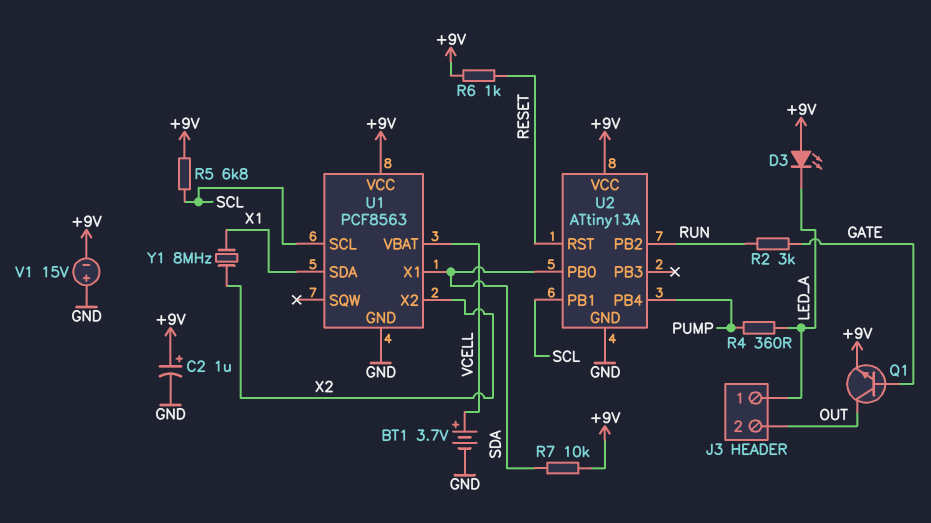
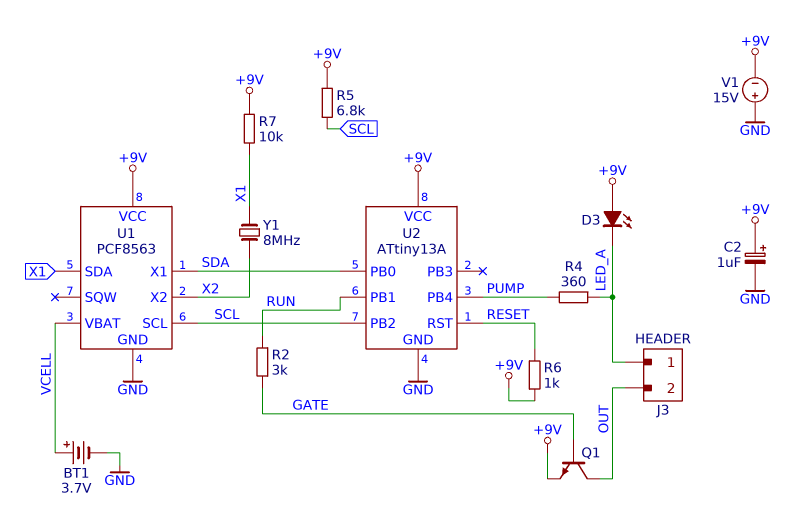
R7: 10k (+9V, SDA) -> 10k (+9V, X1)
U2 pin PB1: SCL -> RUN
U2 pin PB2: RUN -> SCL

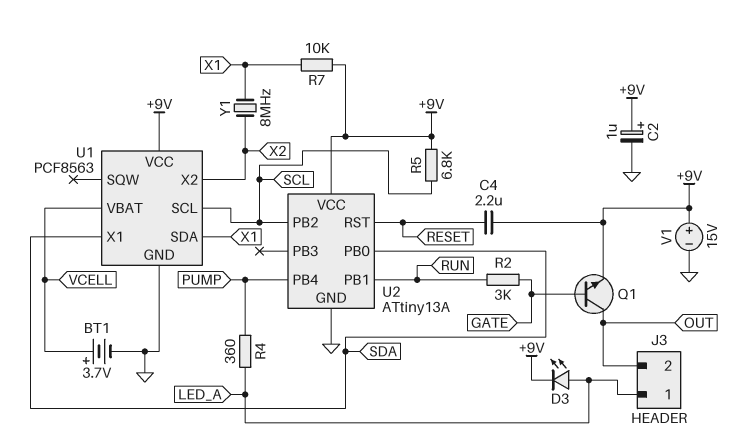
C4: none -> 2.2uF (+9V, RESET)
D3: LED (A +9V, K LED_A) -> LED (A LED_A, K +9V)
R6: 1k (+9V, RESET) -> none
V1: 15V (plus GND, minus +9V) -> 15V (plus +9V, minus GND)

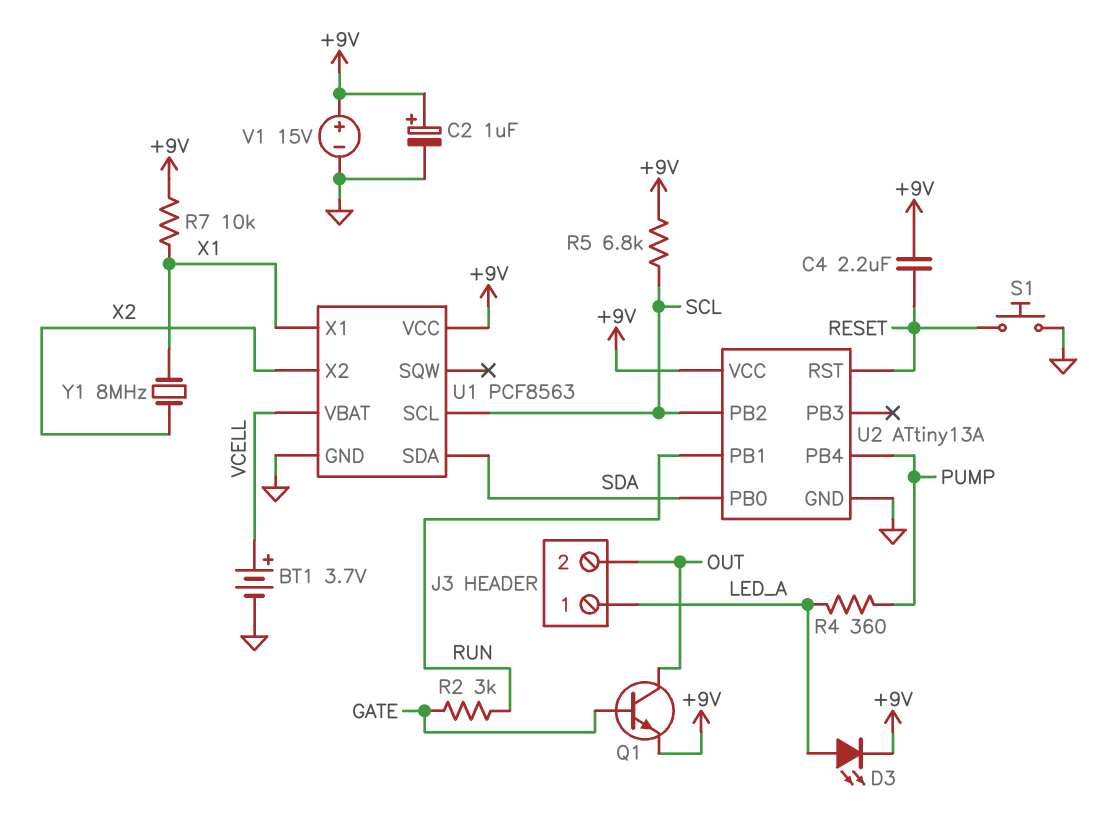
S1: none -> button (GND, RESET)
U1 pin SDA: X1 -> SDA
U1 pin X1: SDA -> X1

